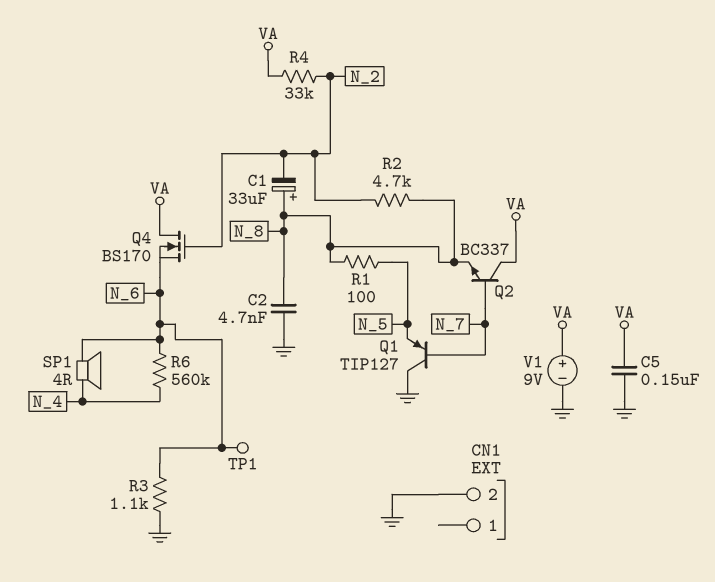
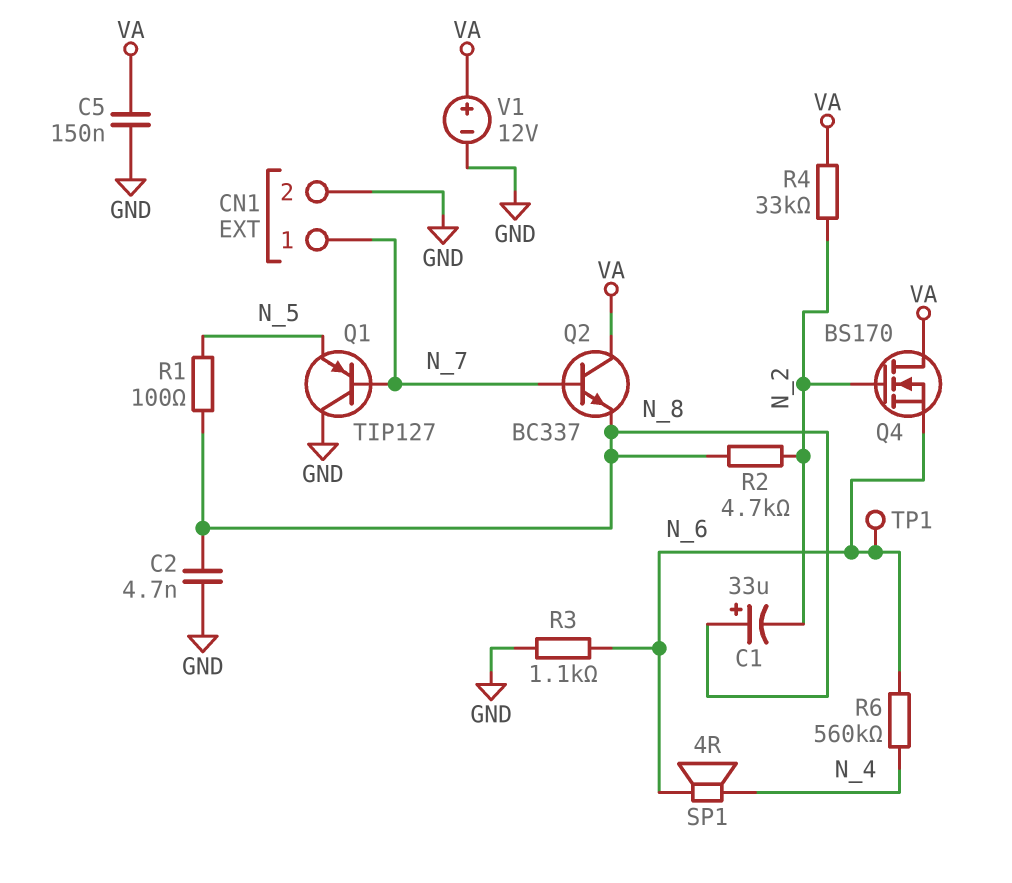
CN1 pin 1: none -> N_7
V1: 9V (plus VA, minus GND) -> 12V (plus VA, minus GND)

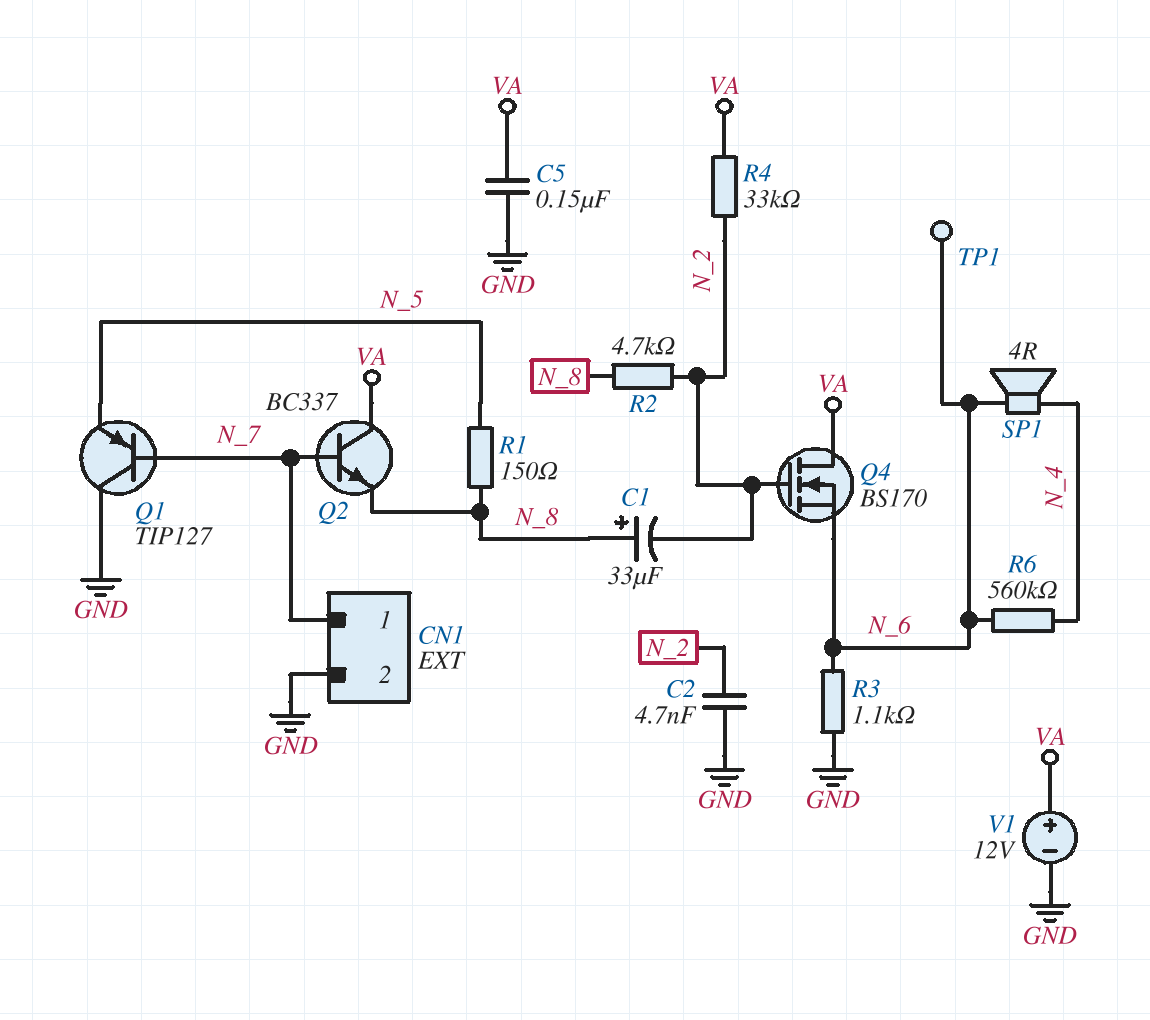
C2: 4.7nF (GND, N_8) -> 4.7nF (GND, N_2)
R1: 100 (N_5, N_8) -> 150 (N_5, N_8)

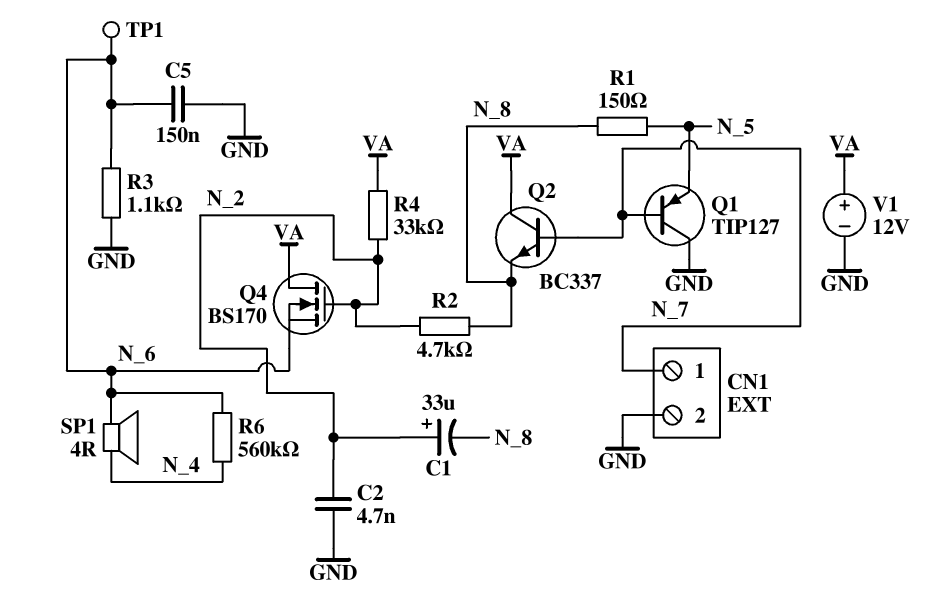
C1: 33uF (plus N_8, minus N_2) -> 33uF (plus N_2, minus N_8)
C5: 150nF (GND, VA) -> 150nF (GND, N_6)

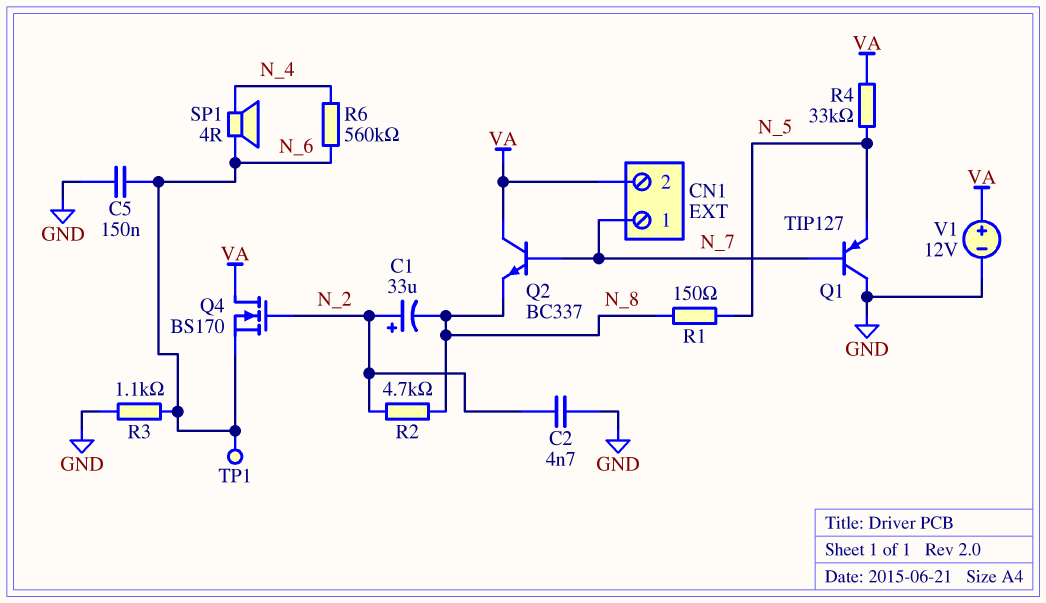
CN1 pin 2: GND -> VA
R4: 33k (N_2, VA) -> 33k (N_5, VA)

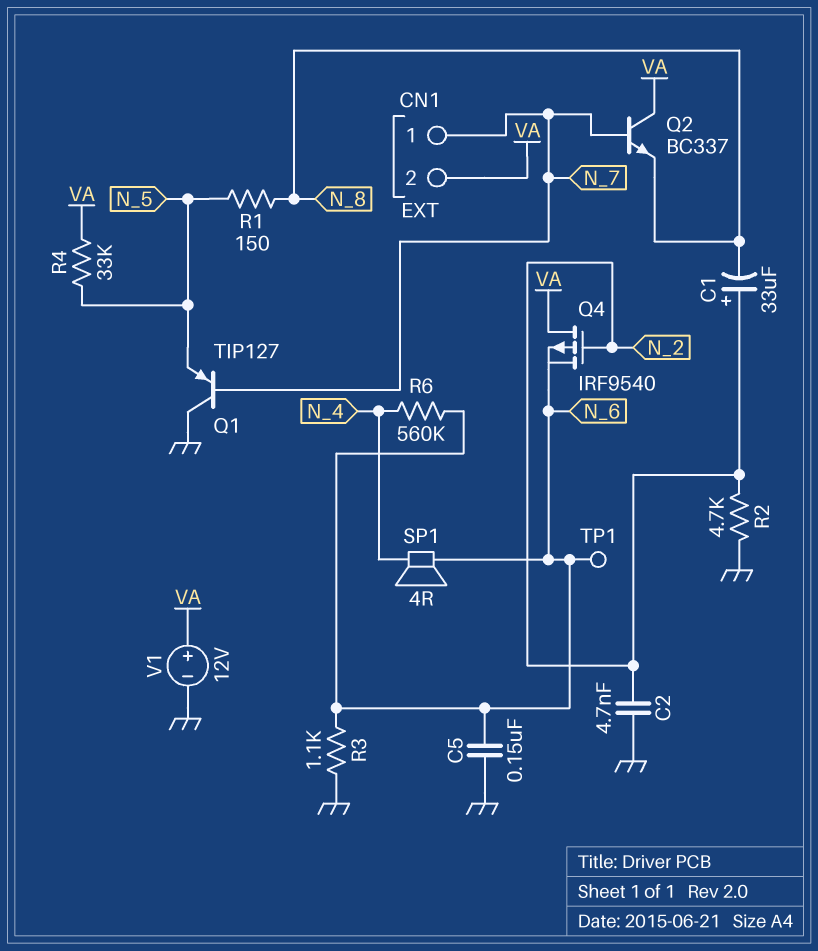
Q4: NMOS BS170 (G N_2, D VA, S N_6) -> PMOS IRF9540 (G N_2, D VA, S N_6)
R2: 4.7k (N_2, N_8) -> 4.7k (GND, N_2)

